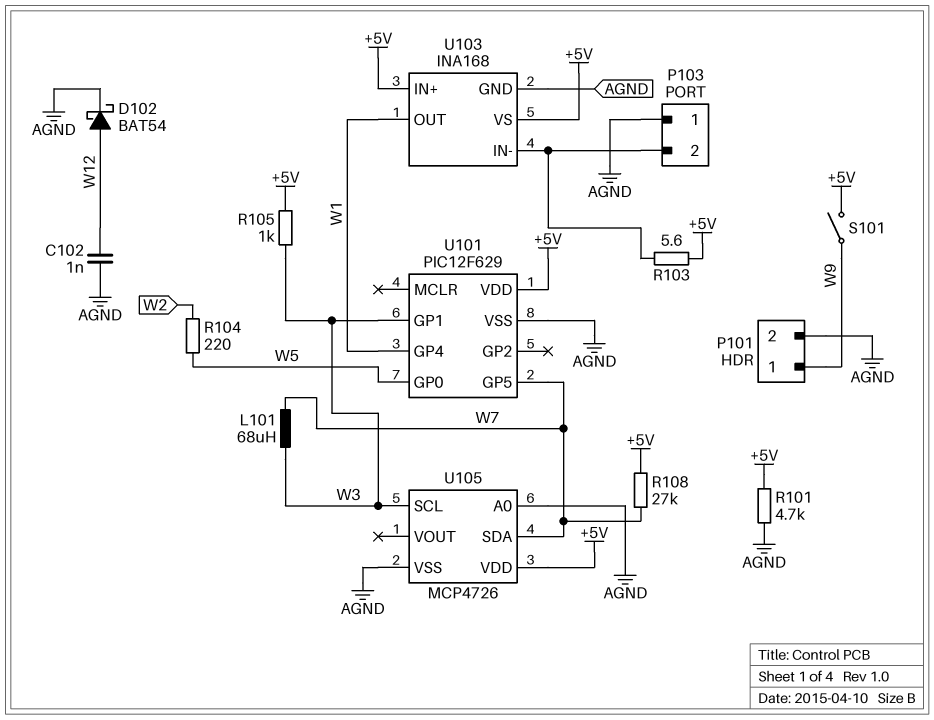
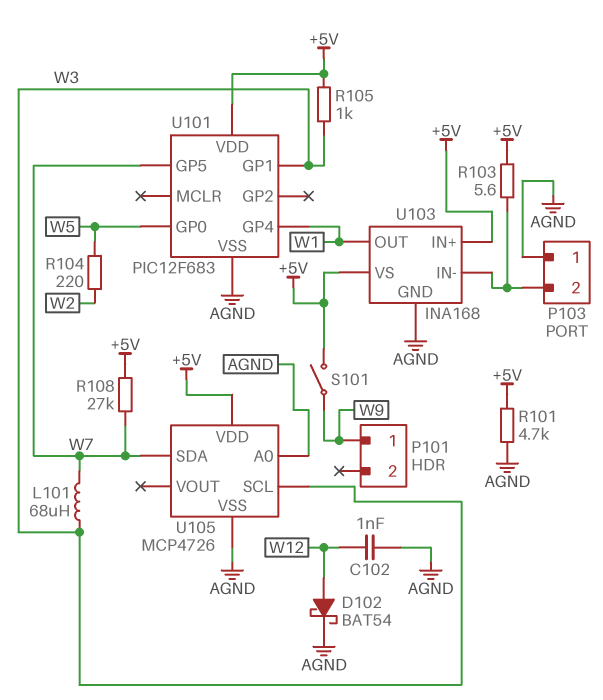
P101 pin 2: AGND -> none
U101: PIC12F629 -> PIC12F683

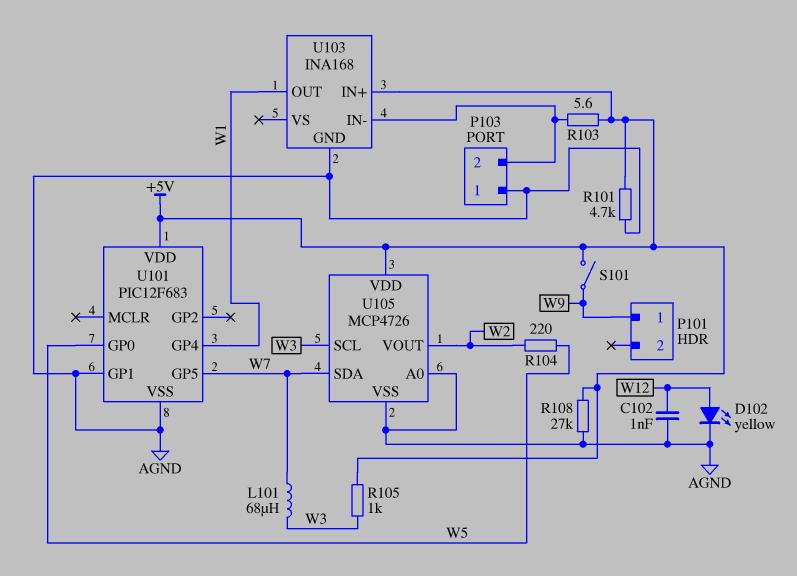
D102: schottky BAT54 (A W12, K AGND) -> LED yellow (A W12, K AGND)
R108: 27k (+5V, W7) -> 27k (+5V, AGND)
U101 pin GP1: W3 -> AGND
U103 pin VS: +5V -> none
U105 pin VOUT: none -> W2

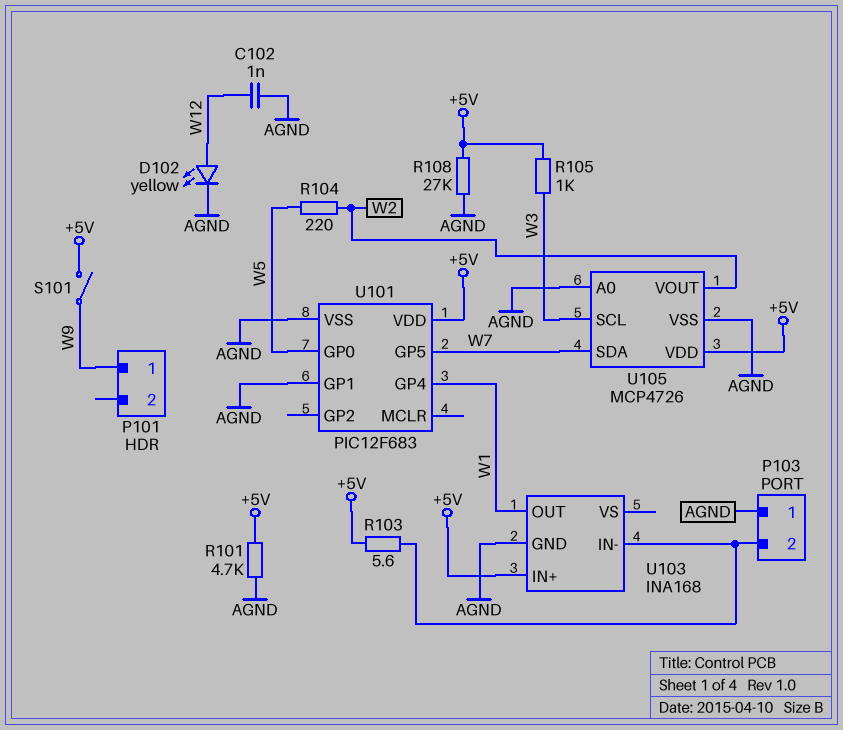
L101: 68uH (W3, W7) -> none

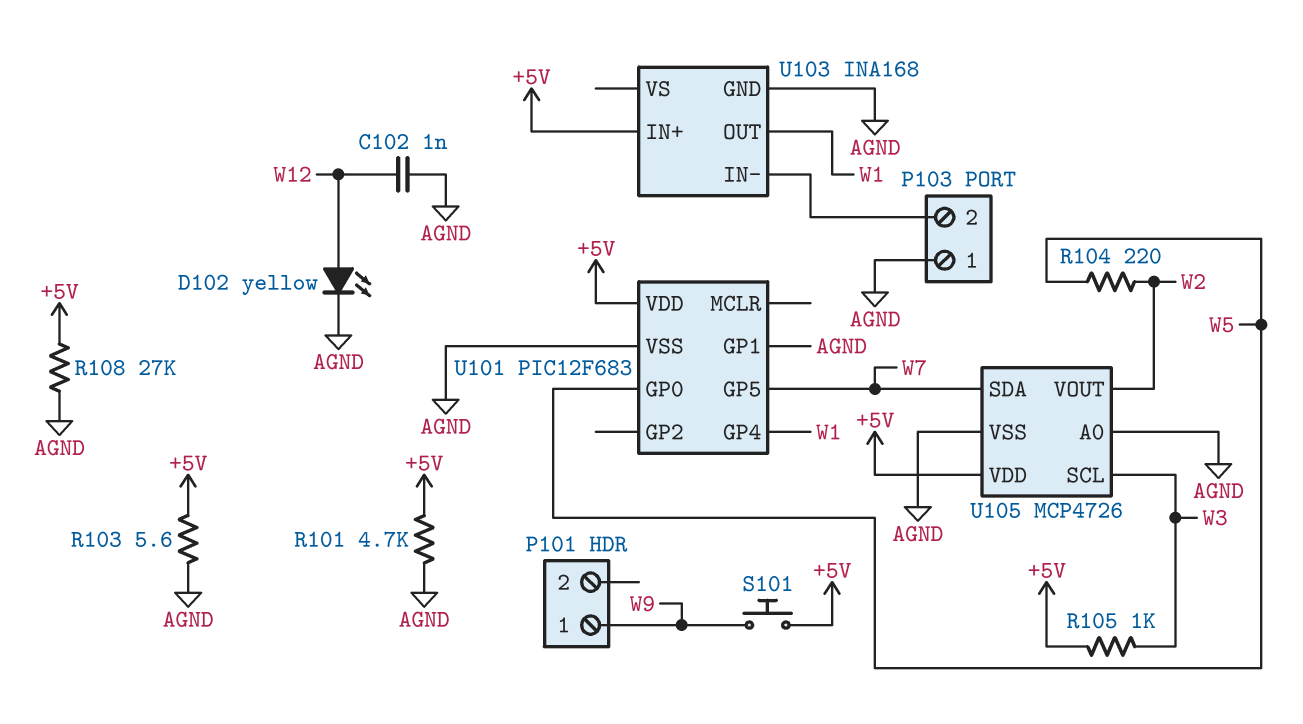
R103: 5.6 (+5V, P103/2) -> 5.6 (+5V, AGND)
S101: switch (+5V, W9) -> button (+5V, W9)

